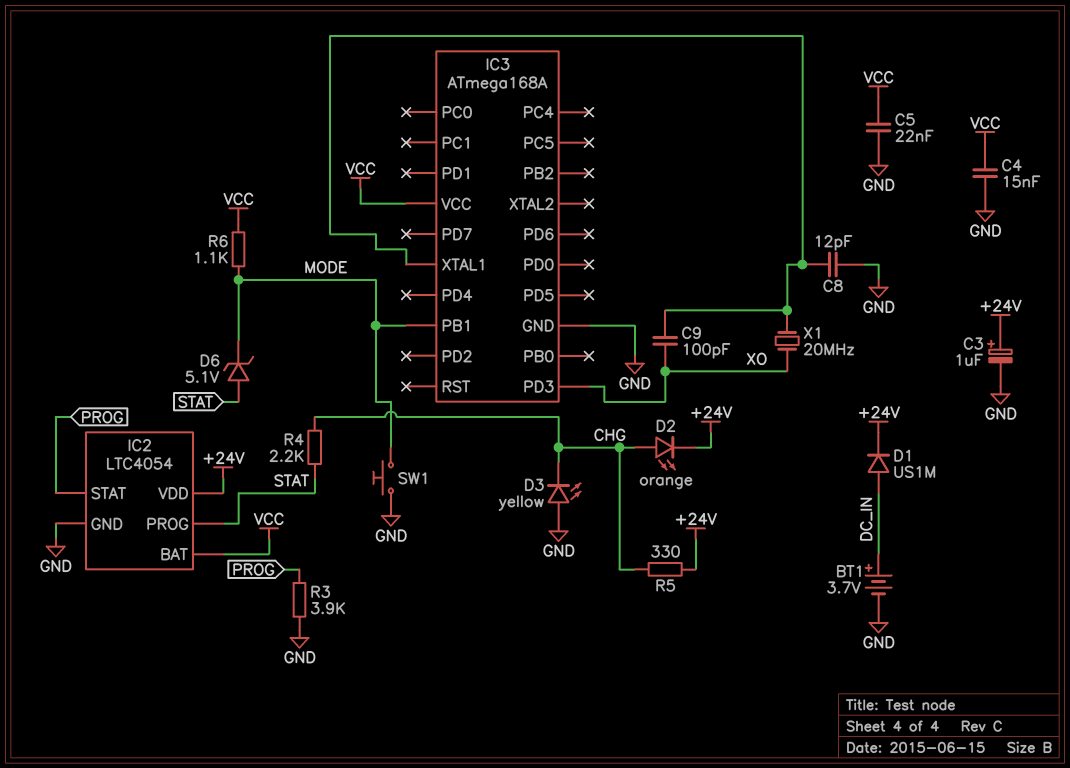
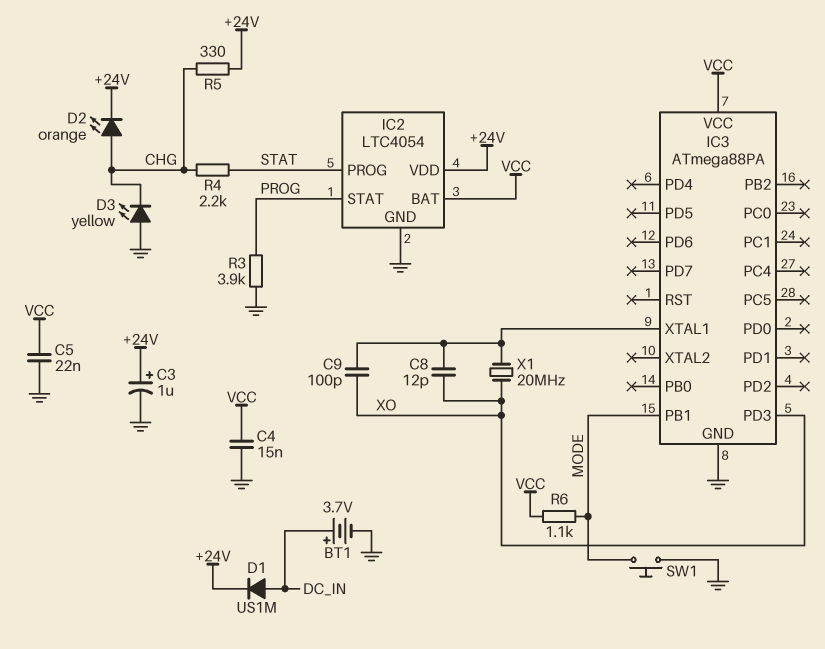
C8: 12pF (GND, IC3/XTAL1) -> 12pF (IC3/XTAL1, XO)
D6: zener 5.1V (A STAT, K MODE) -> none
IC3: ATmega168A -> ATmega88PA

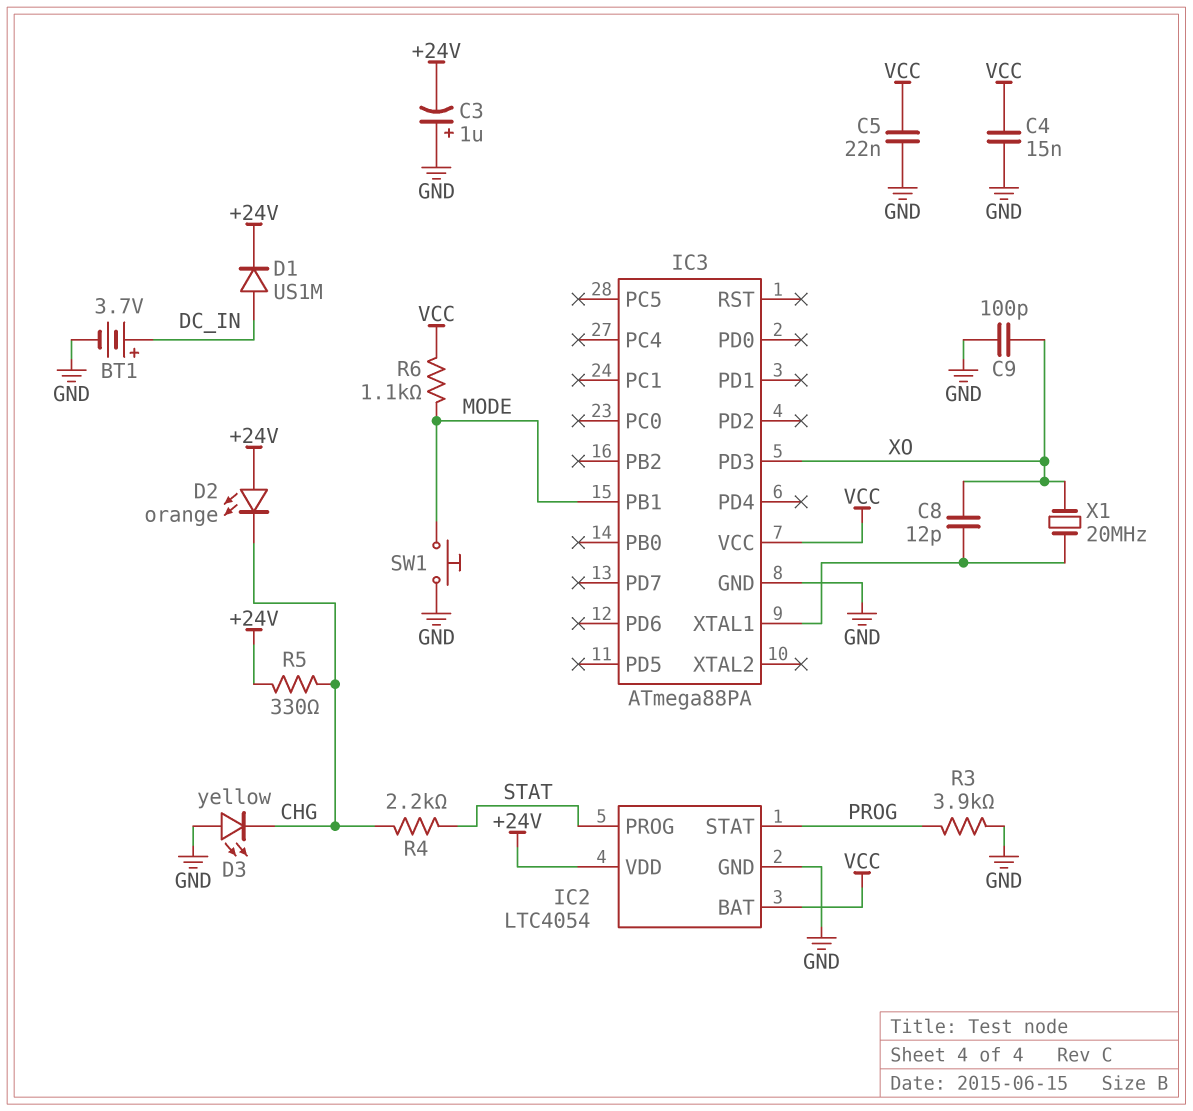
C3: 1uF (plus +24V, minus GND) -> 1uF (plus GND, minus +24V)
C9: 100pF (IC3/XTAL1, XO) -> 100pF (GND, XO)
D2: LED orange (A CHG, K +24V) -> LED orange (A +24V, K CHG)

